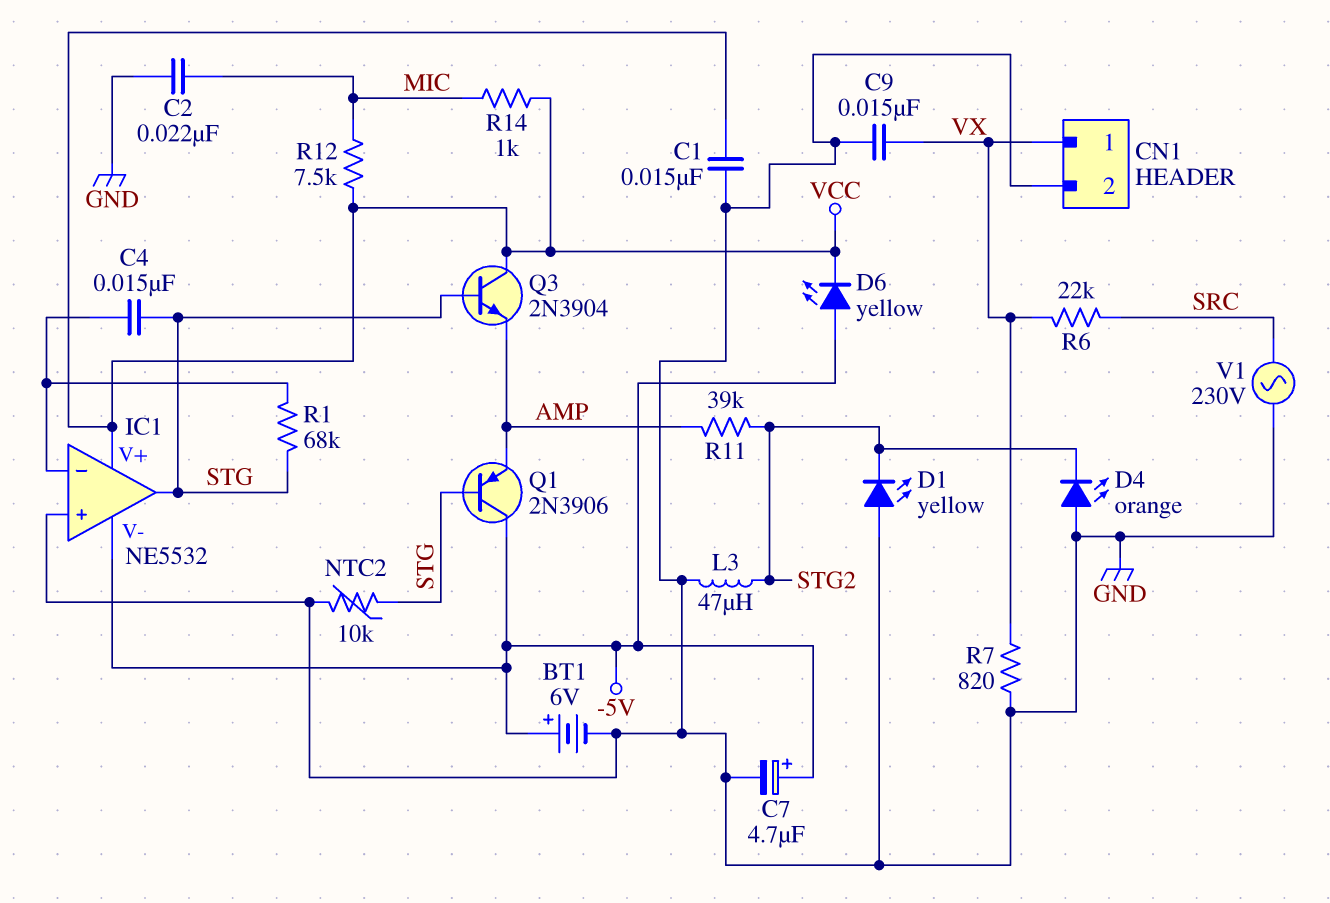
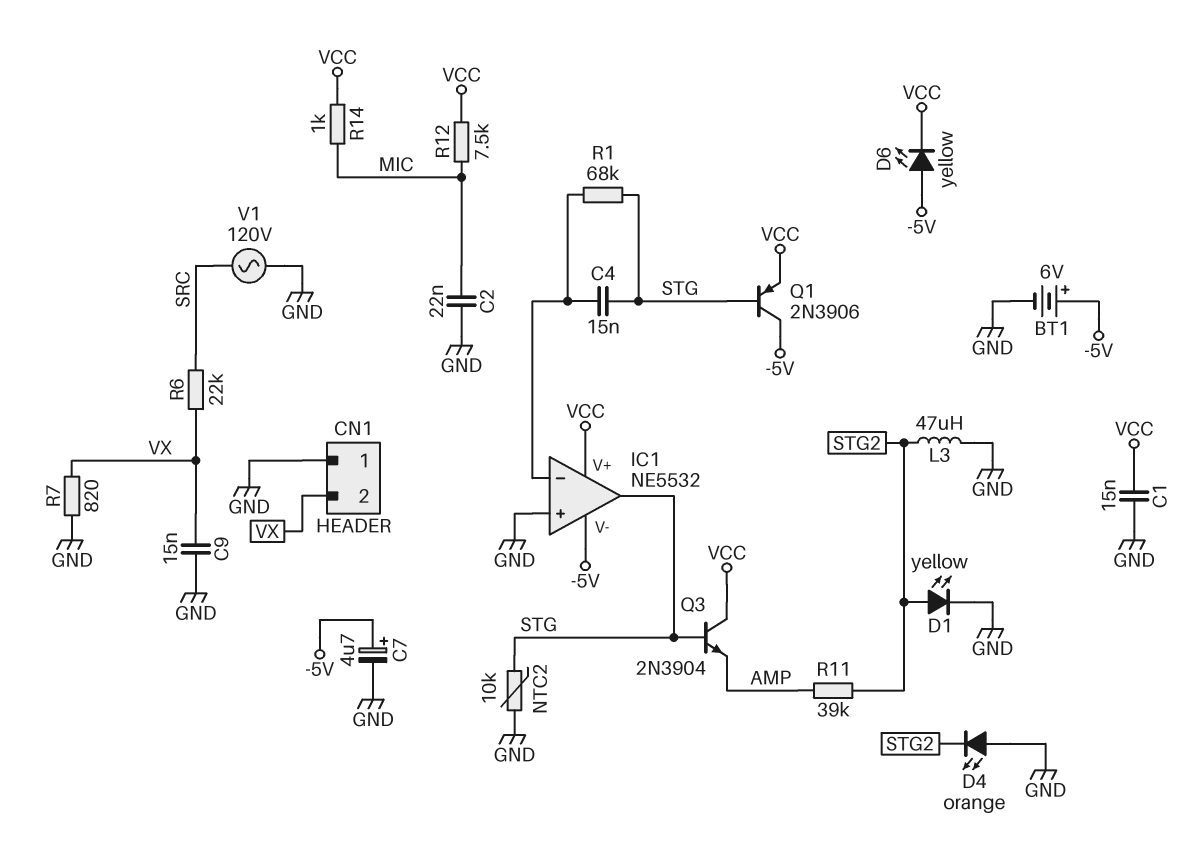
CN1 pin 1: VX -> GND
CN1 pin 2: GND -> VX
D1: LED yellow (A GND, K STG2) -> LED yellow (A STG2, K GND)
Q1: PNP 2N3906 (B STG, C -5V, E AMP) -> PNP 2N3906 (B STG, C -5V, E VCC)
V1: AC 230V (GND, SRC) -> AC 120V (GND, SRC)

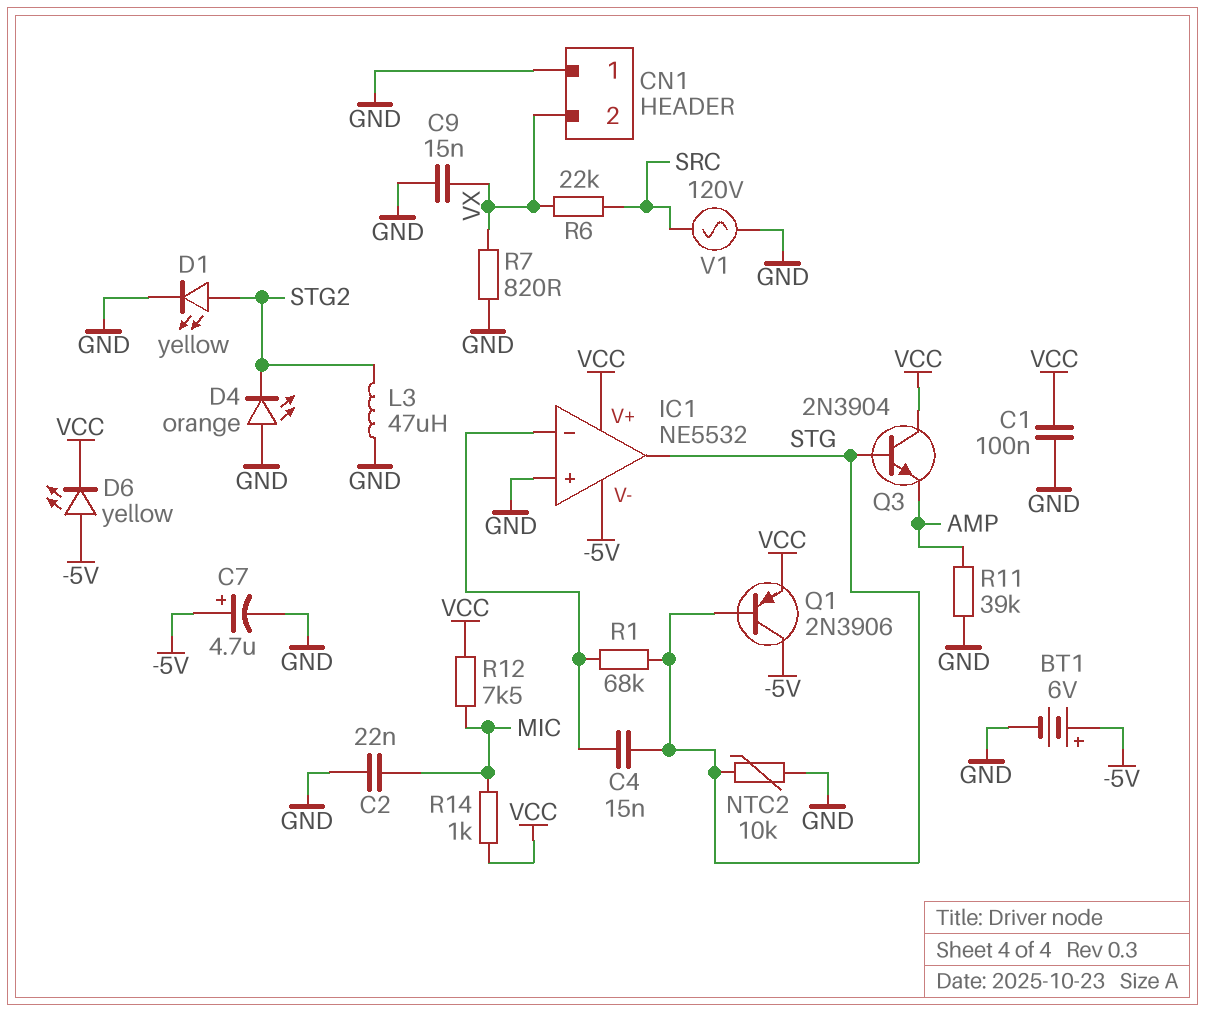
C1: 15nF (GND, VCC) -> 100nF (GND, VCC)
R11: 39k (AMP, STG2) -> 39k (AMP, GND)

